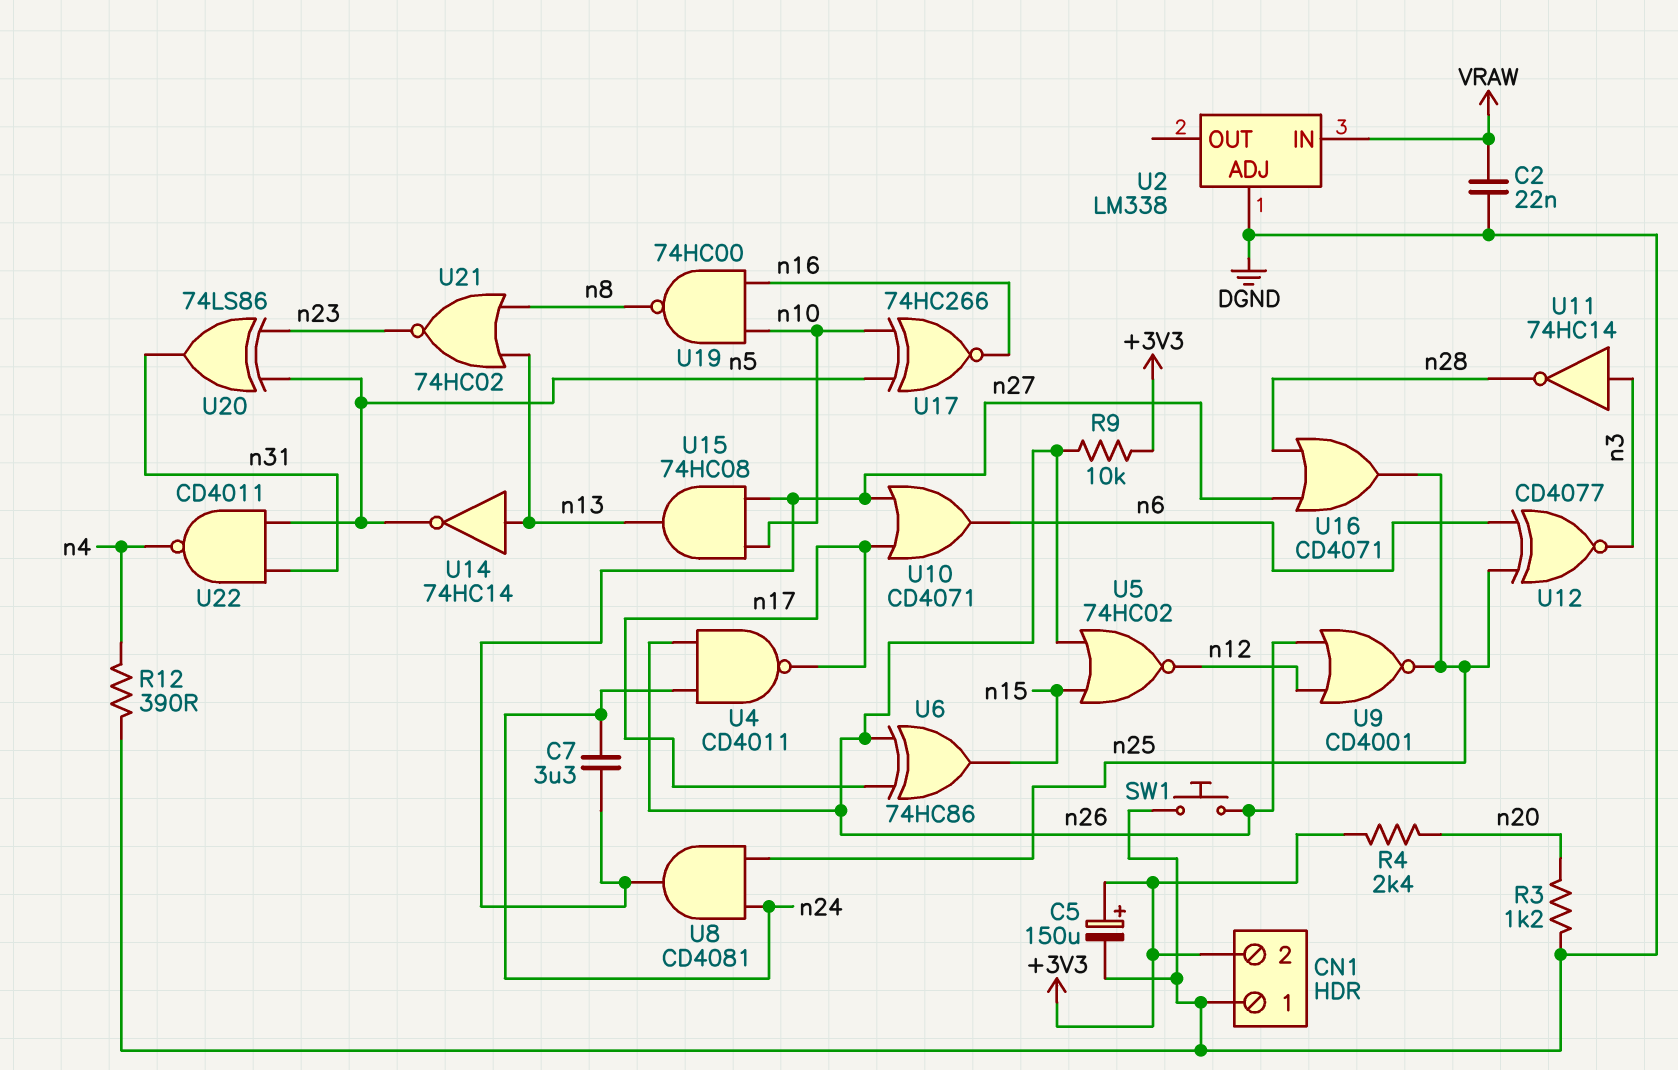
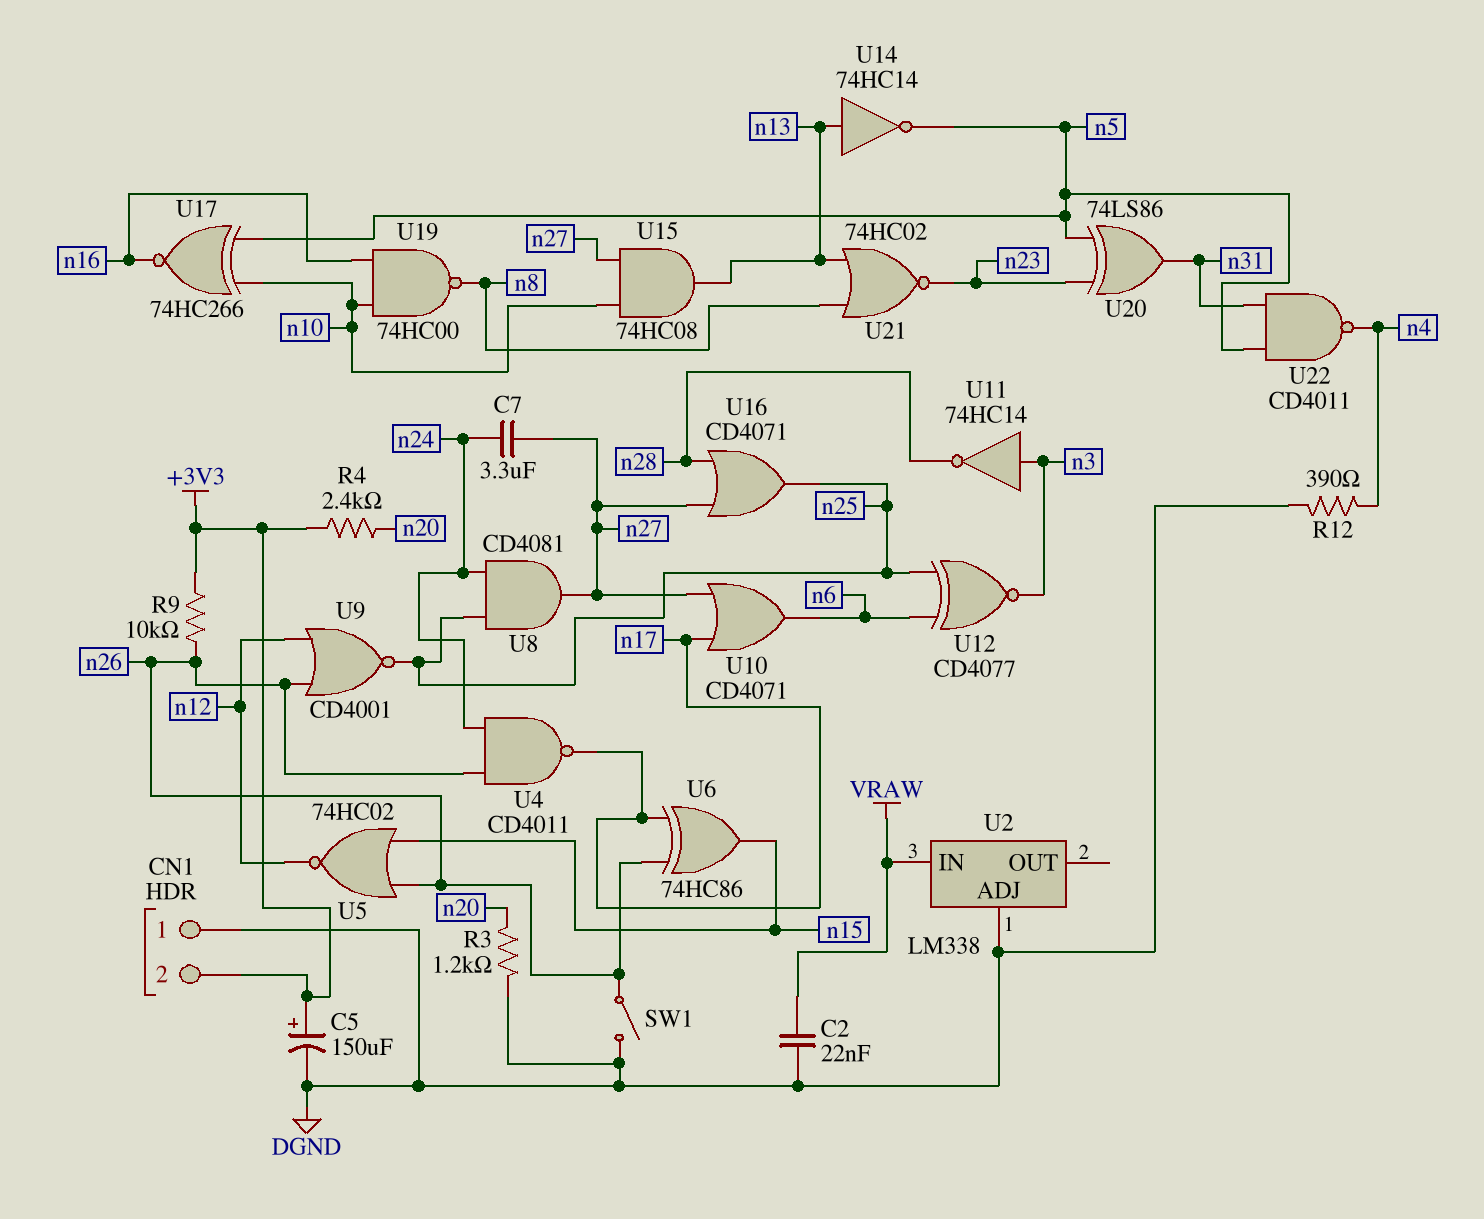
SW1: button (DGND, n26) -> switch (DGND, n26)

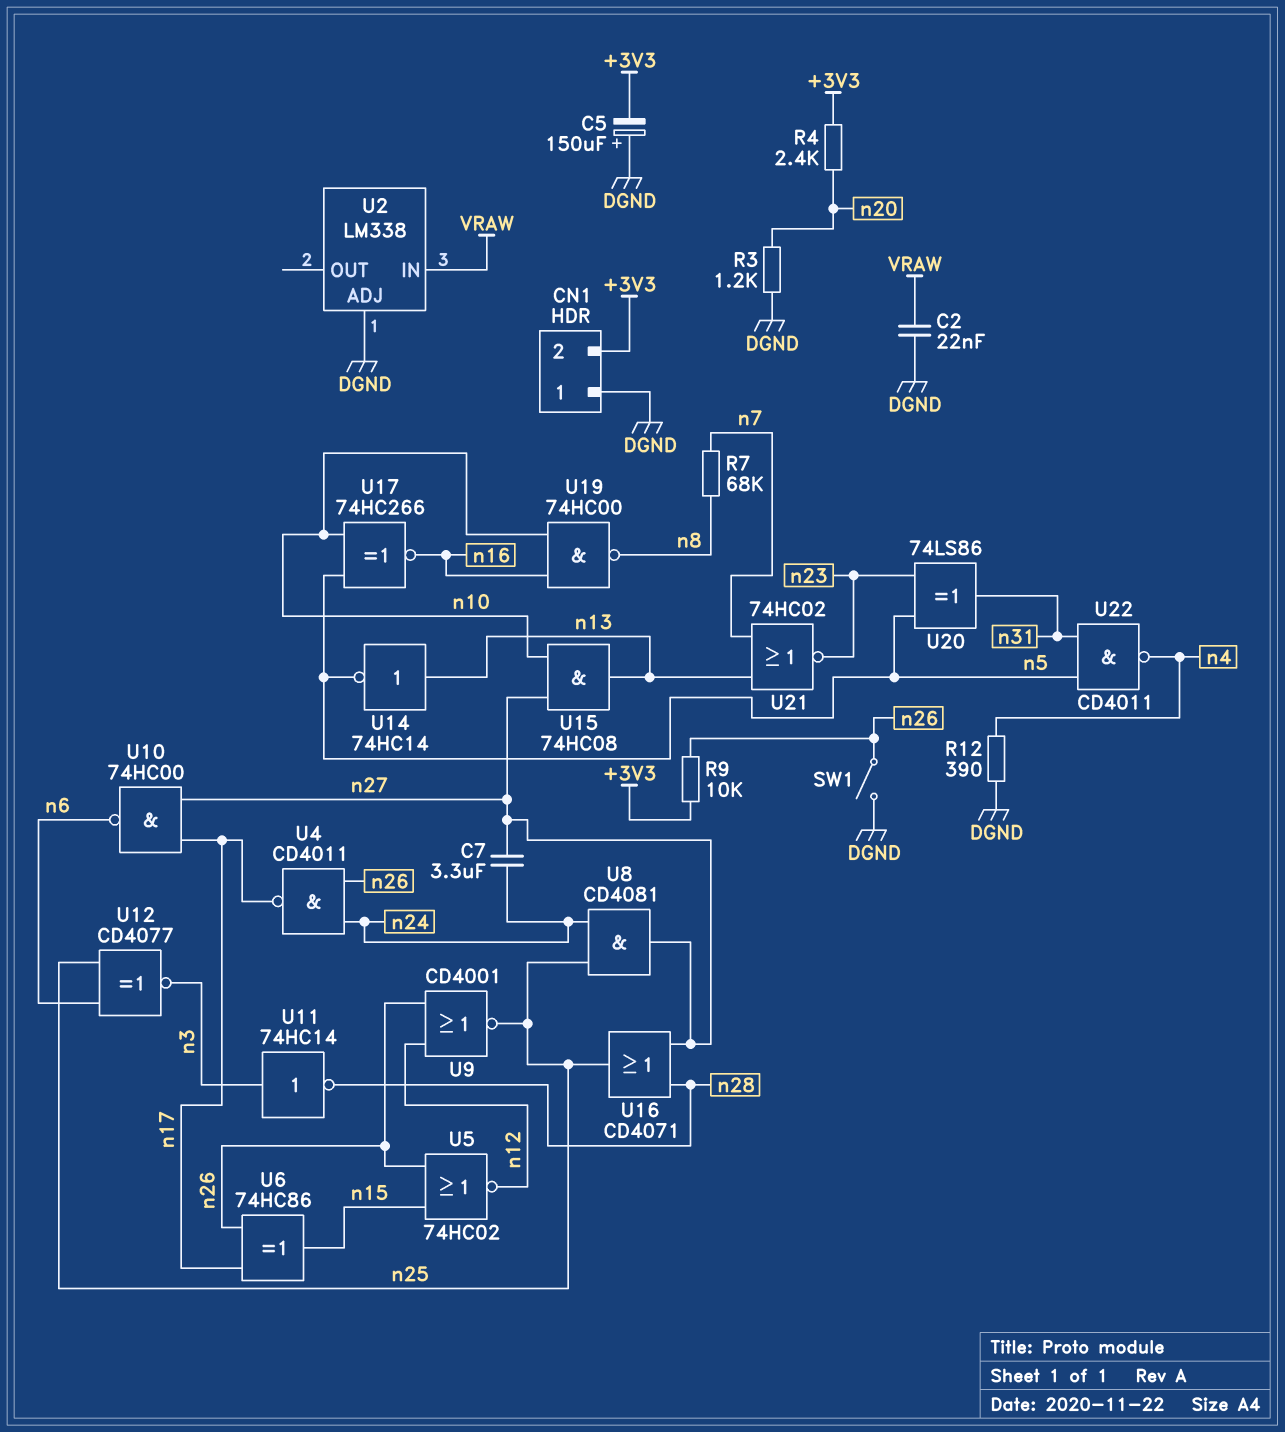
C5: 150uF (plus +3V3, minus DGND) -> 150uF (plus DGND, minus +3V3)
R7: none -> 68k (n7, n8)
U10: OR CD4071 (in n17, in n27, out n6) -> NAND 74HC00 (in n17, in n27, out n6)
U21: NOR 74HC02 (in n8, in n13, out n23) -> NOR 74HC02 (in n7, in n13, out n23)

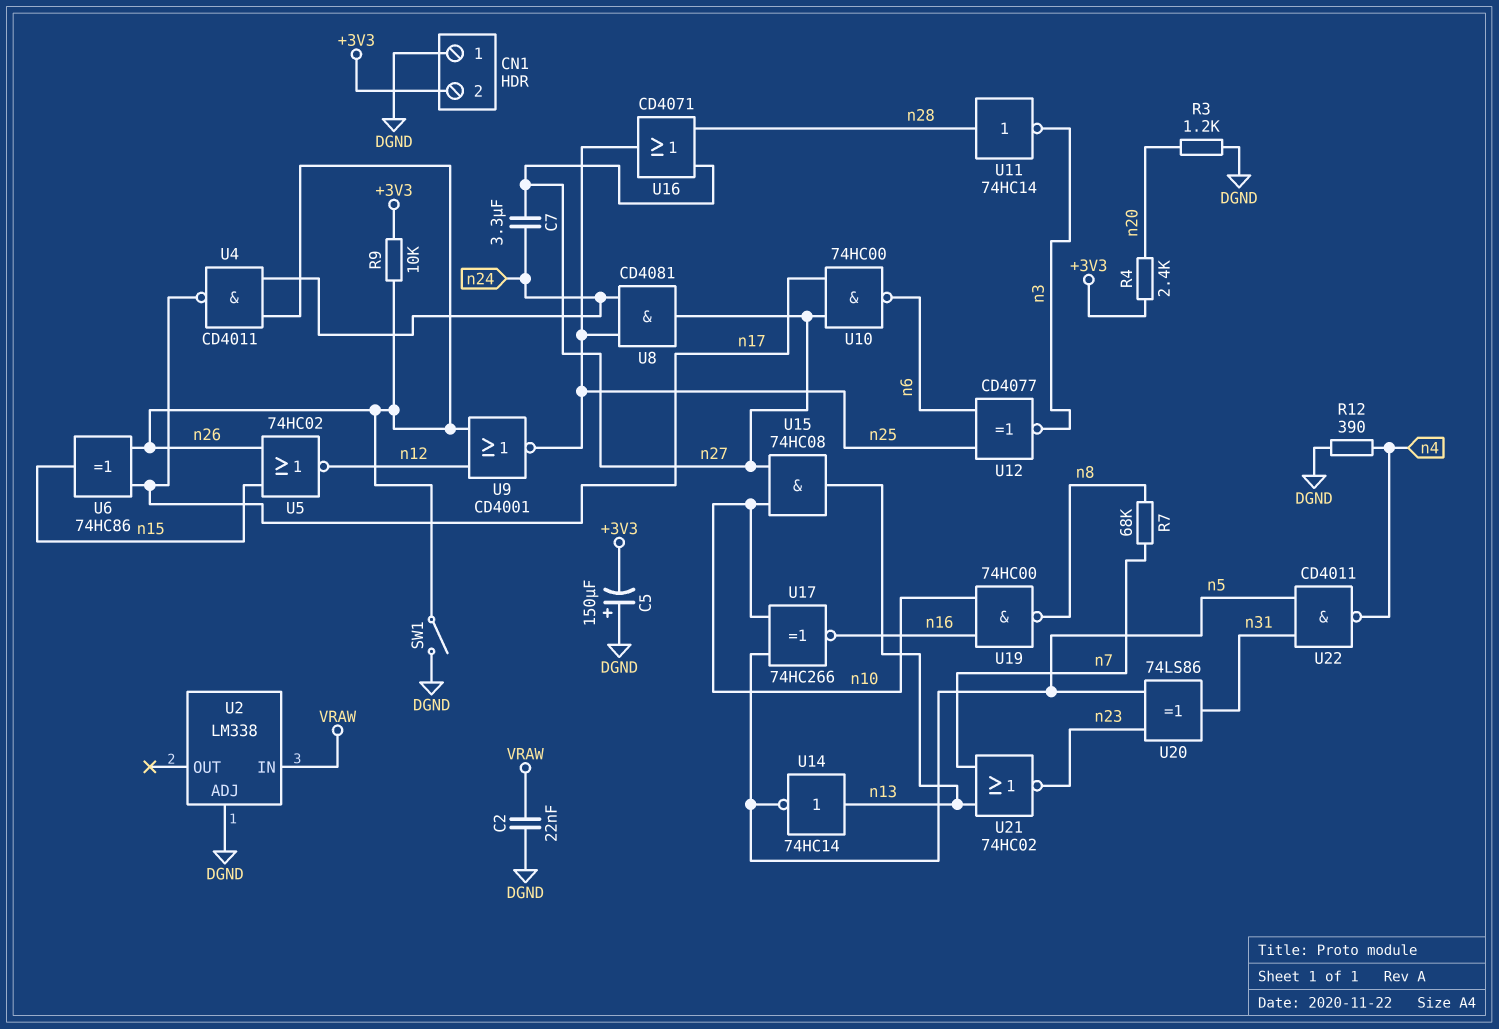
U11: NOT 74HC14 (in n3, out n28) -> NOT 74HC14 (in n28, out n3)

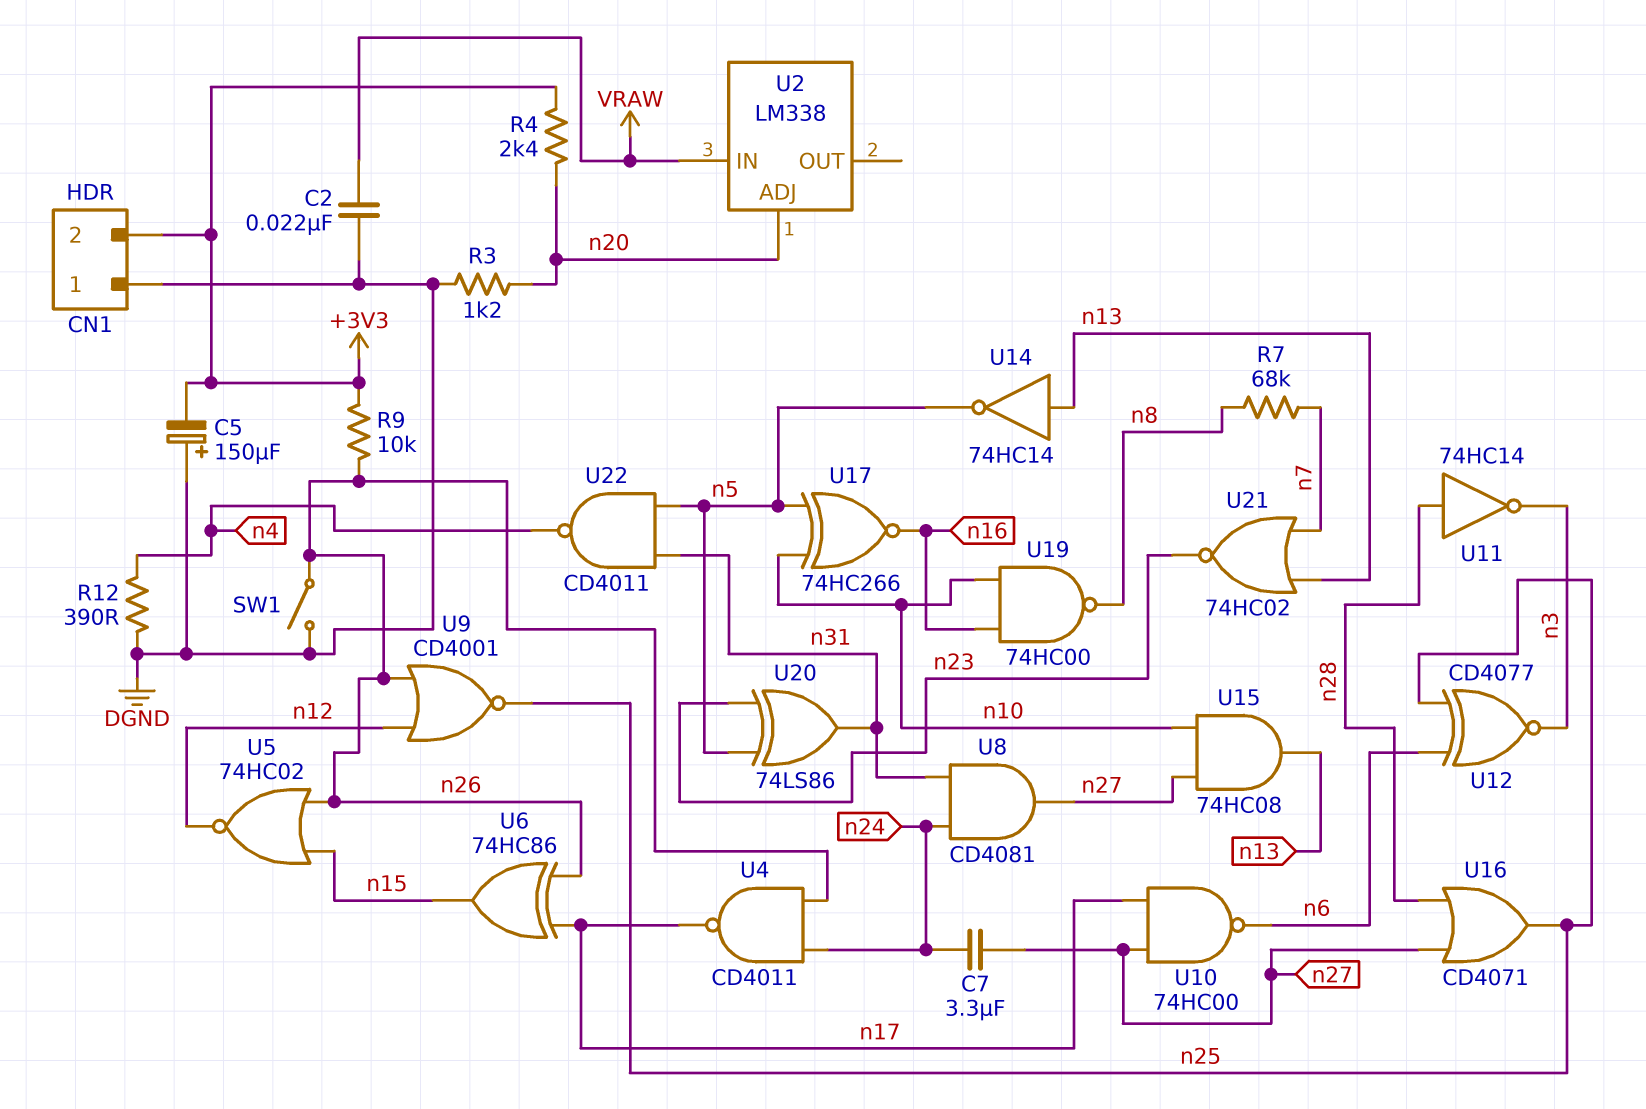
U2 pin ADJ: DGND -> n20
U8: AND CD4081 (in n24, in n25, out n27) -> AND CD4081 (in n24, in n31, out n27)

